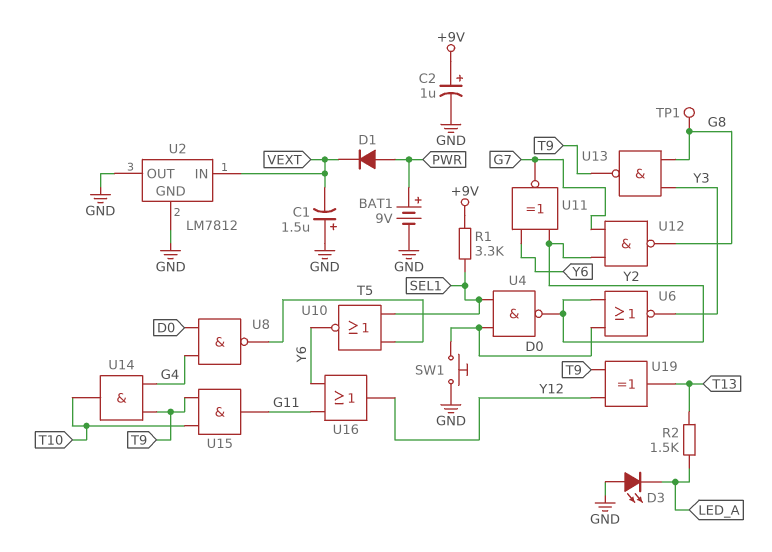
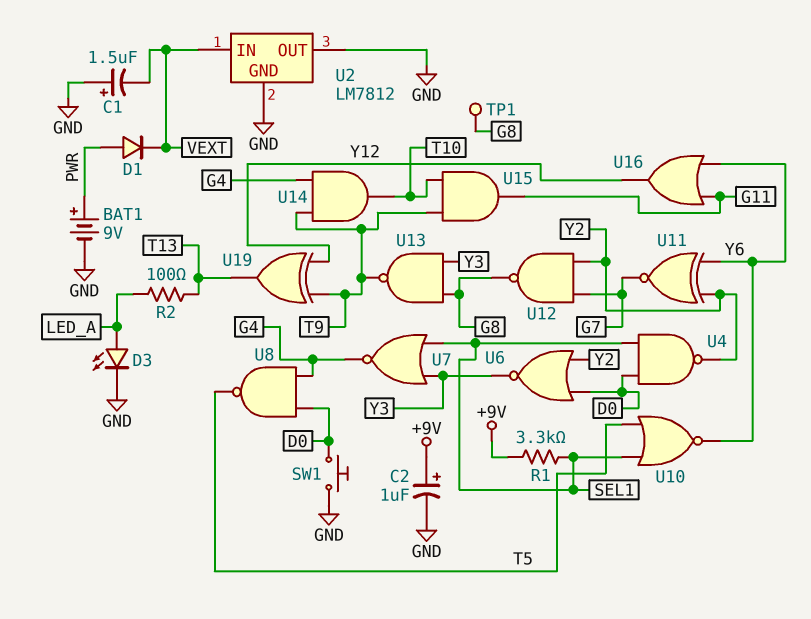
D3: LED (A GND, K LED_A) -> LED (A LED_A, K GND)
R2: 1.5k (LED_A, T13) -> 100 (LED_A, T13)
U7: none -> NOR (in SEL1, in Y3, out G4)

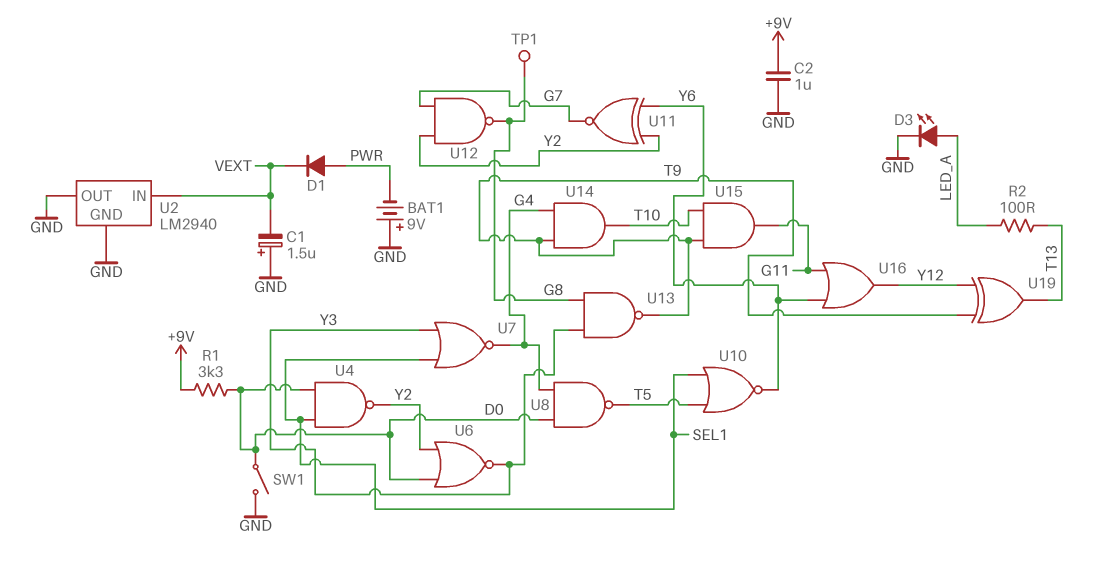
BAT1: 9V (plus PWR, minus GND) -> 9V (plus GND, minus PWR)
C2: 1uF (plus +9V, minus GND) -> 1uF (+9V, GND)
R1: 3.3k (+9V, SEL1) -> 3.3k (+9V, D0)
SW1: button (D0, GND) -> switch (D0, GND)
U2: LM7812 -> LM2940

